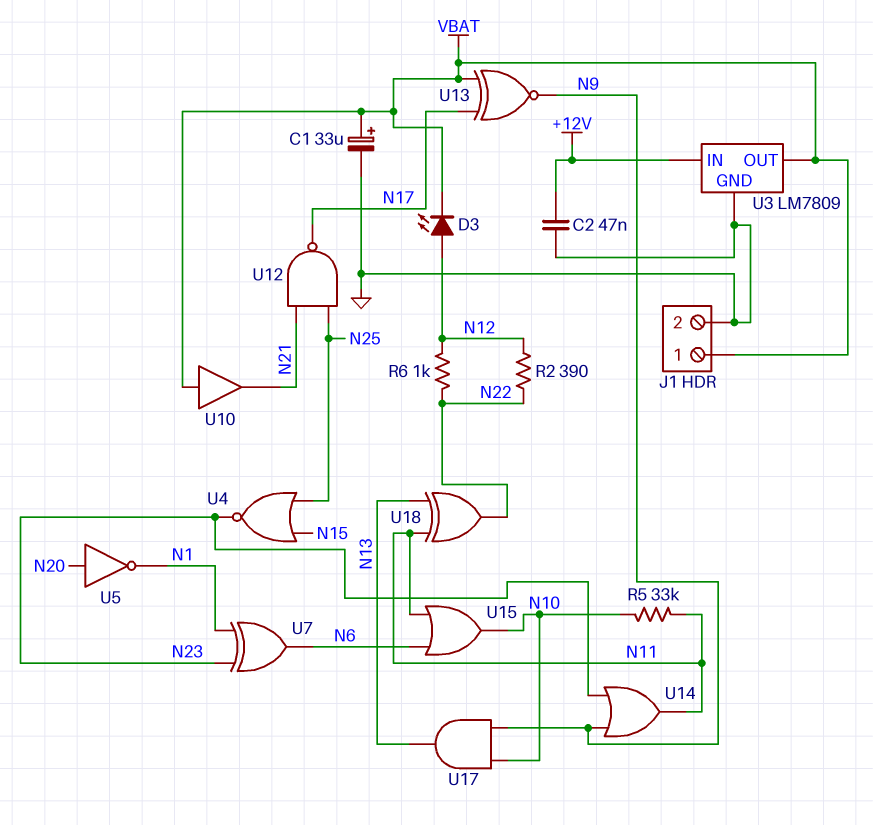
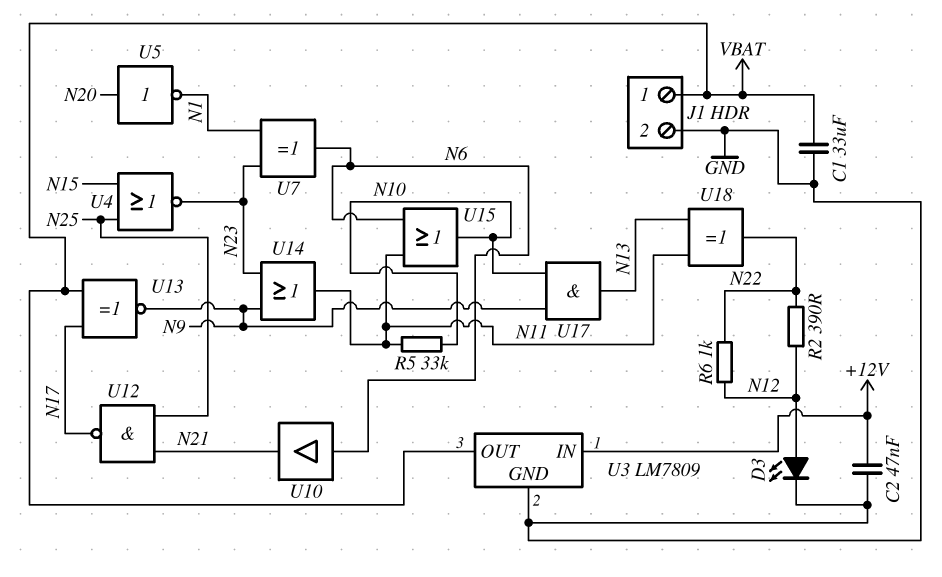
C1: 33uF (plus VBAT, minus GND) -> 33uF (GND, VBAT)
D3: LED (A N12, K VBAT) -> LED (A N12, K GND)
U10: buffer (in VBAT, out N21) -> buffer (in N6, out N21)

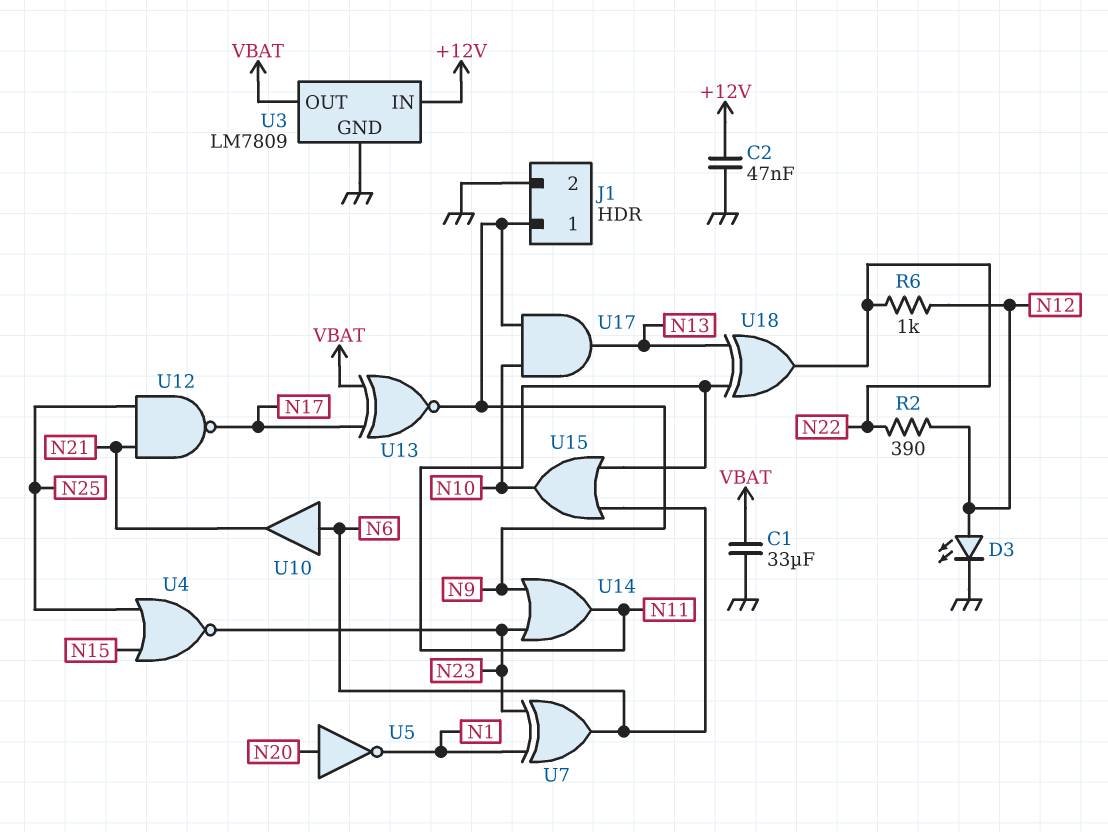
J1 pin 1: VBAT -> N9
R5: 33k (N10, N11) -> none

